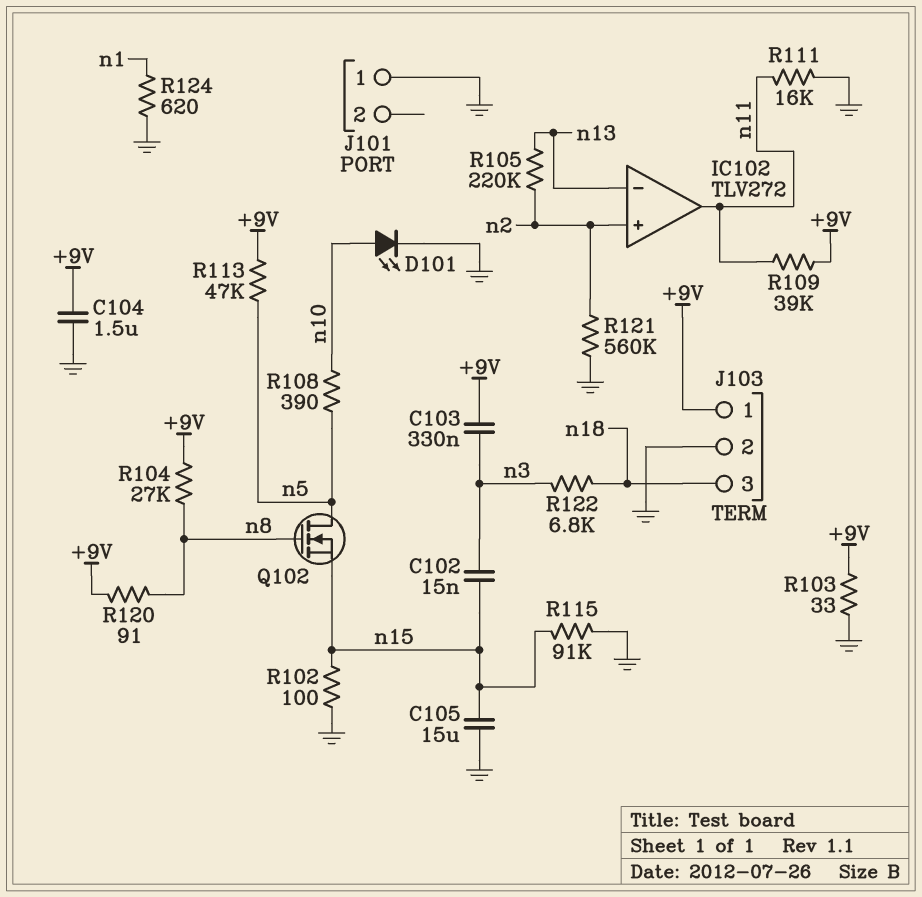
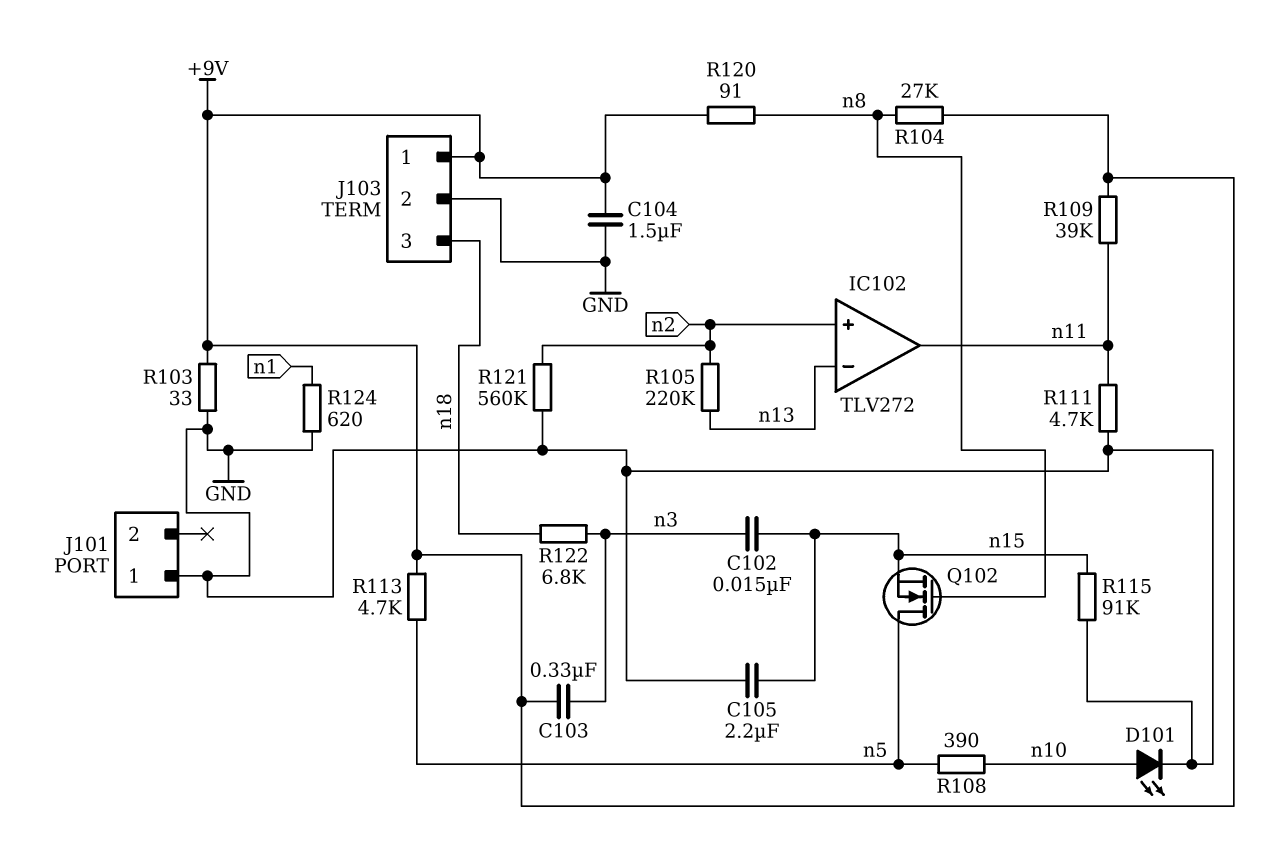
C105: 15uF (GND, n15) -> 2.2uF (GND, n15)
R102: 100 (GND, n15) -> none
R111: 16k (GND, n11) -> 4.7k (GND, n11)
R113: 47k (+9V, n5) -> 4.7k (+9V, n5)

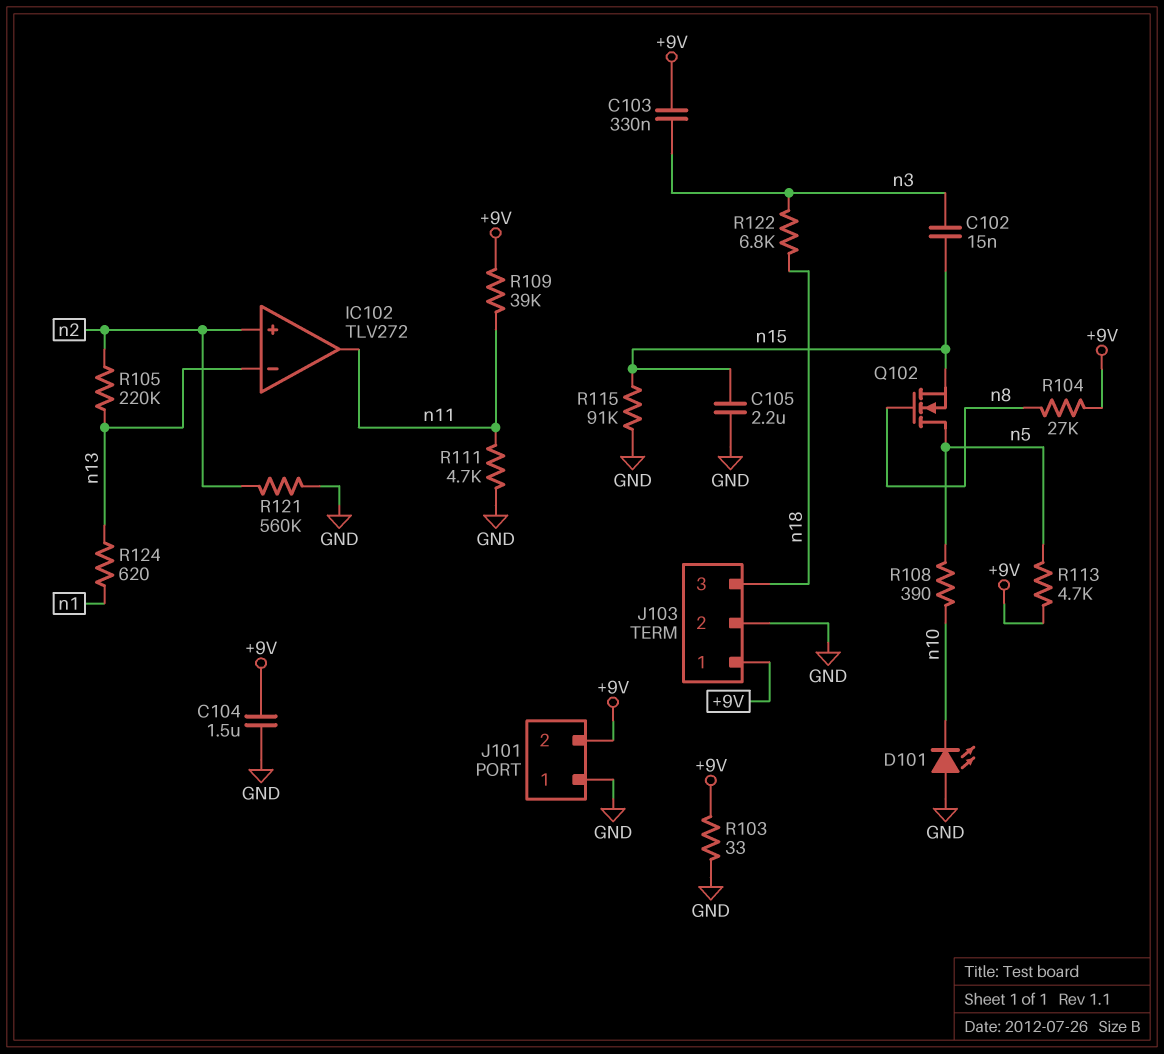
D101: LED (A n10, K GND) -> LED (A GND, K n10)
J101 pin 2: none -> +9V
R120: 91 (+9V, n8) -> none
R124: 620 (GND, n1) -> 620 (n1, n13)

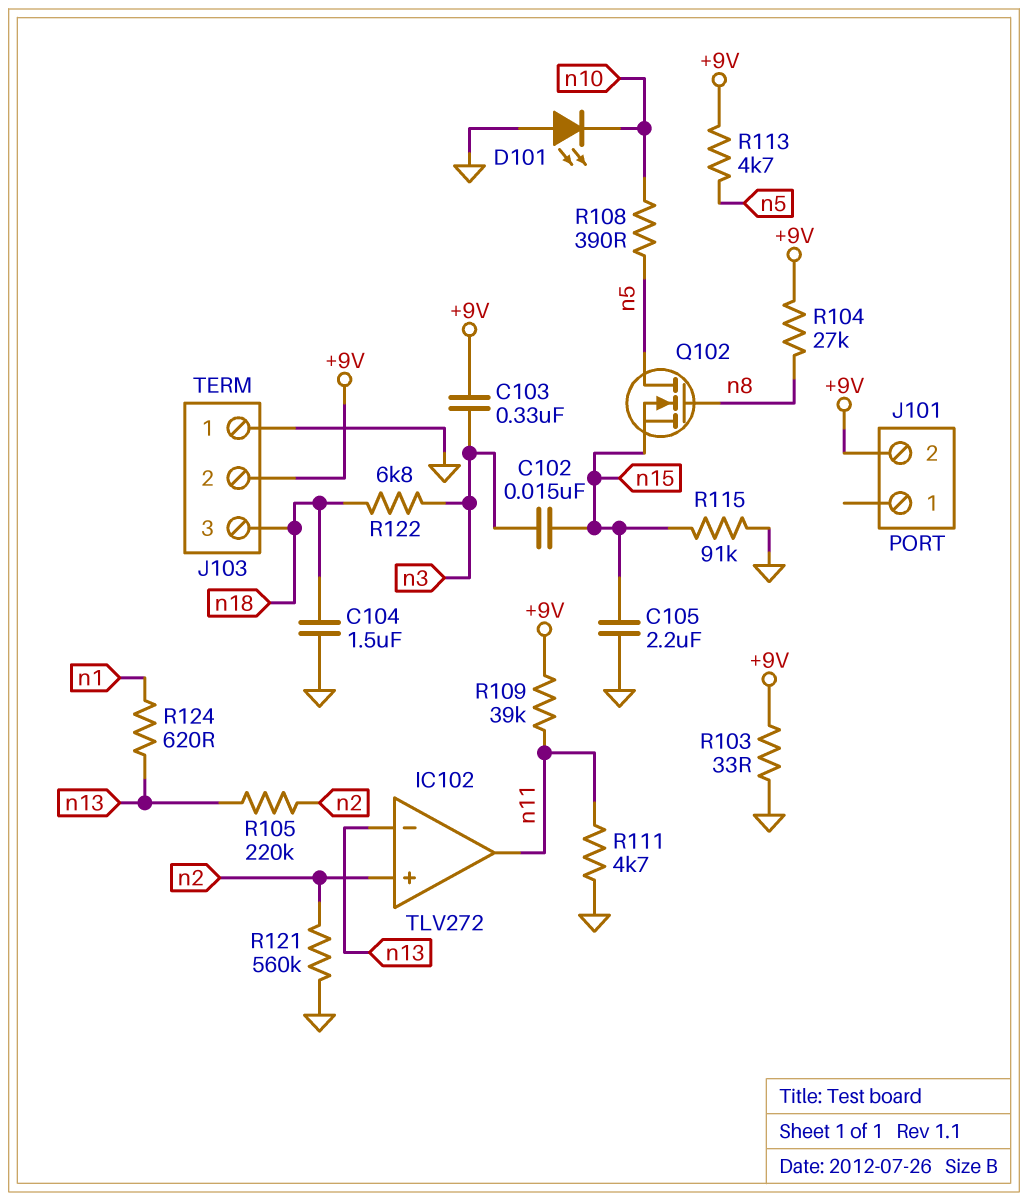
C104: 1.5uF (+9V, GND) -> 1.5uF (GND, n18)
J101 pin 1: GND -> none
J103 pin 1: +9V -> GND
J103 pin 2: GND -> +9V

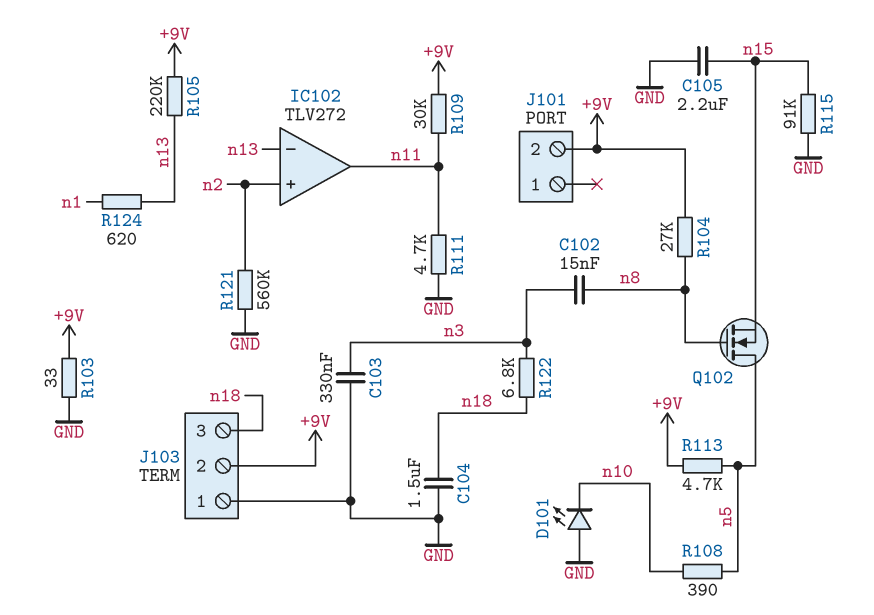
C102: 15nF (n3, n15) -> 15nF (n3, n8)
C103: 330nF (+9V, n3) -> 330nF (GND, n3)
R105: 220k (n2, n13) -> 220k (+9V, n13)
R109: 39k (+9V, n11) -> 30k (+9V, n11)

